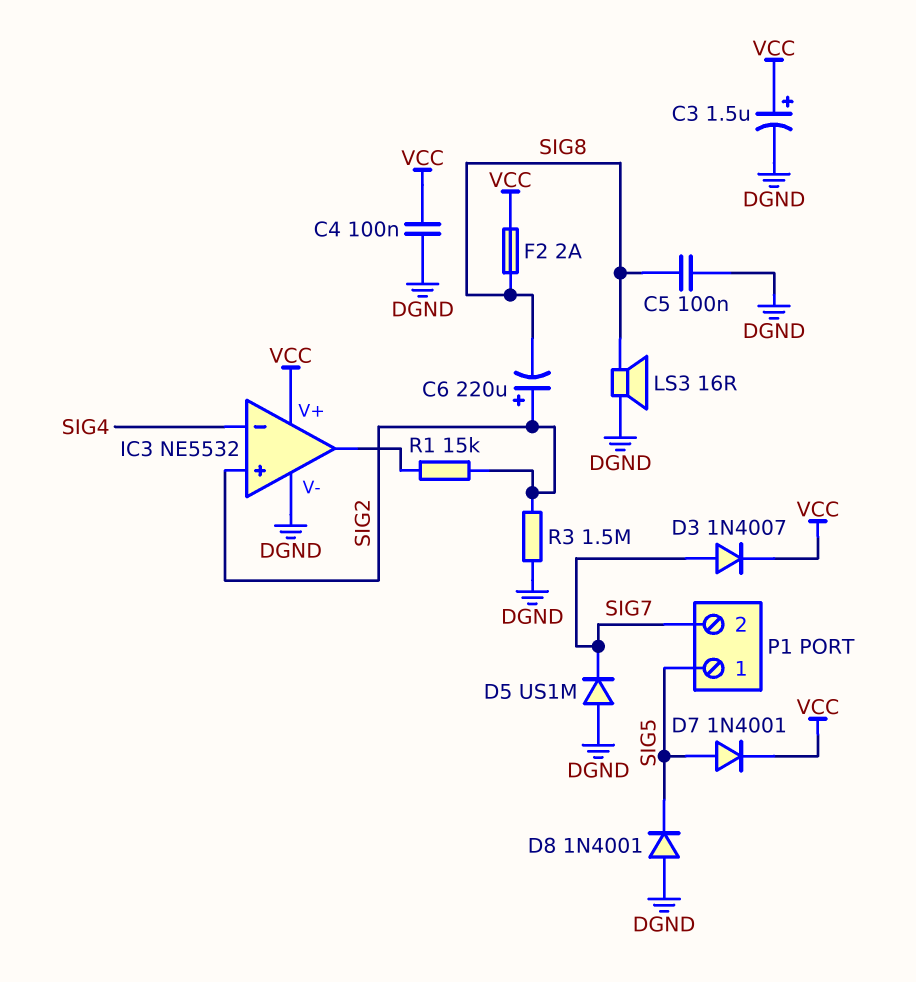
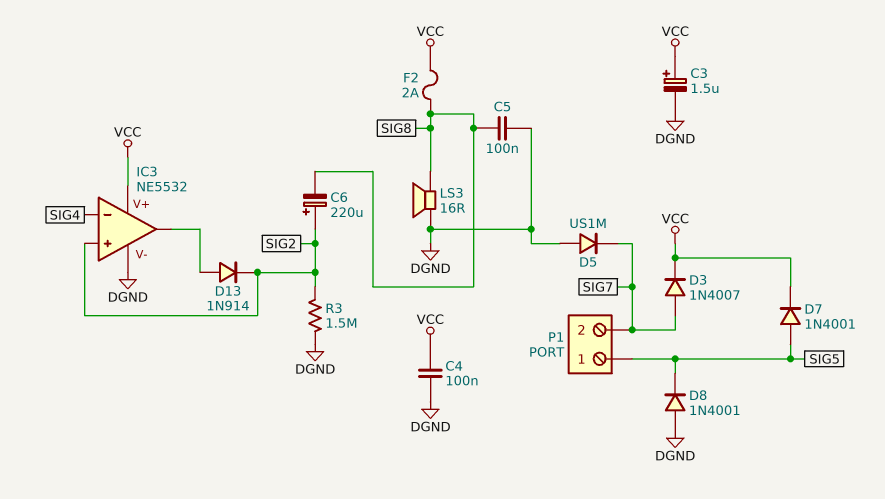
D13: none -> diode 1N914 (A IC3/out, K SIG2)
R1: 15k (IC3/out, SIG2) -> none

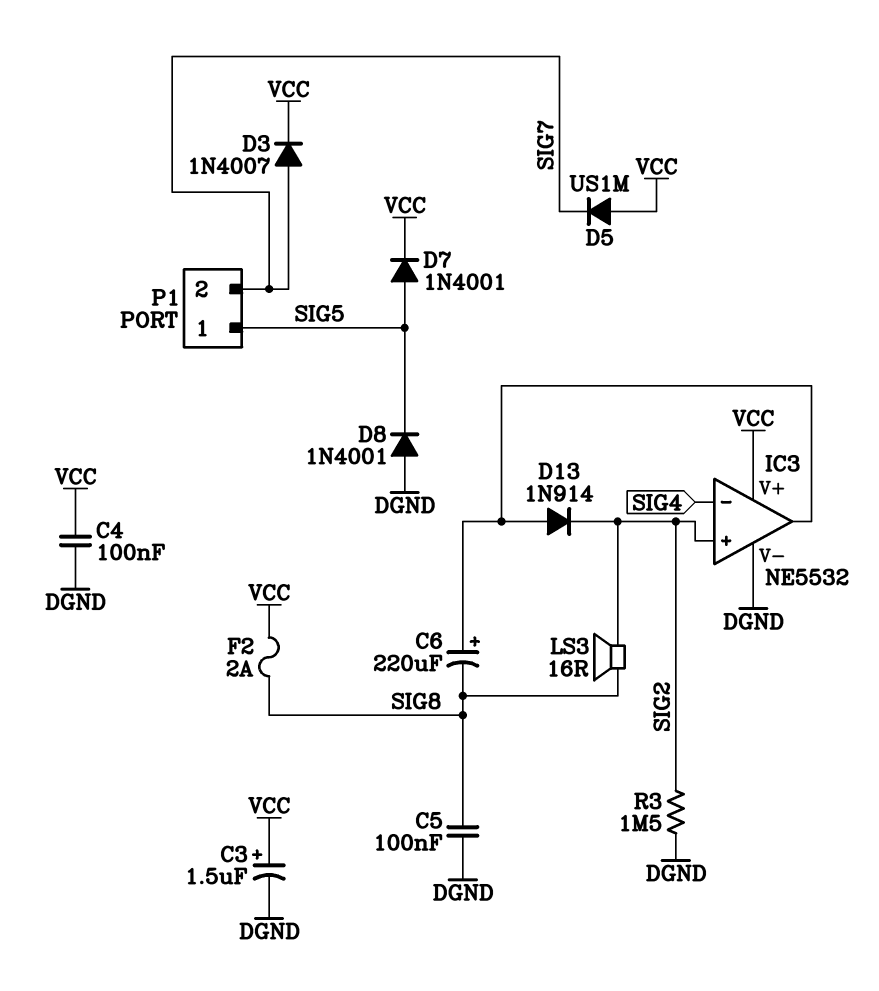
C6: 220uF (plus SIG2, minus SIG8) -> 220uF (plus IC3/out, minus SIG8)
D5: diode US1M (A DGND, K SIG7) -> diode US1M (A VCC, K SIG7)
LS3: speaker 16R (DGND, SIG8) -> speaker 16R (SIG2, SIG8)

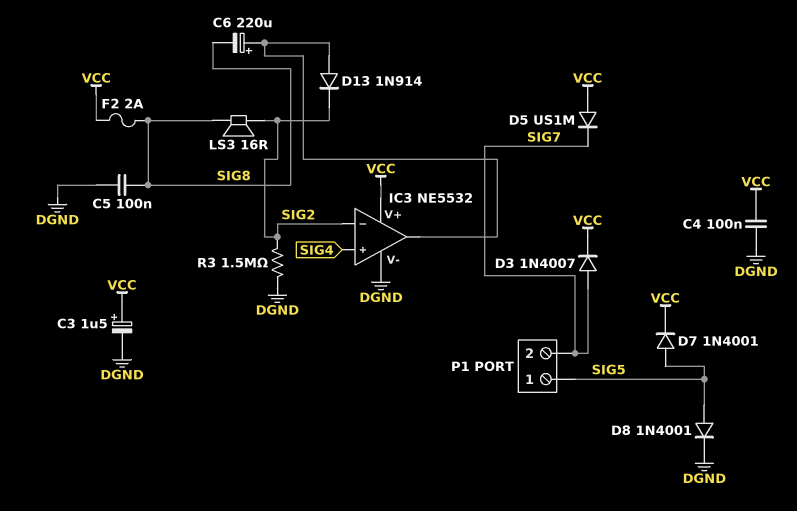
D8: diode 1N4001 (A DGND, K SIG5) -> diode 1N4001 (A SIG5, K DGND)
IC3 pin in+: SIG2 -> SIG4
IC3 pin in-: SIG4 -> SIG2

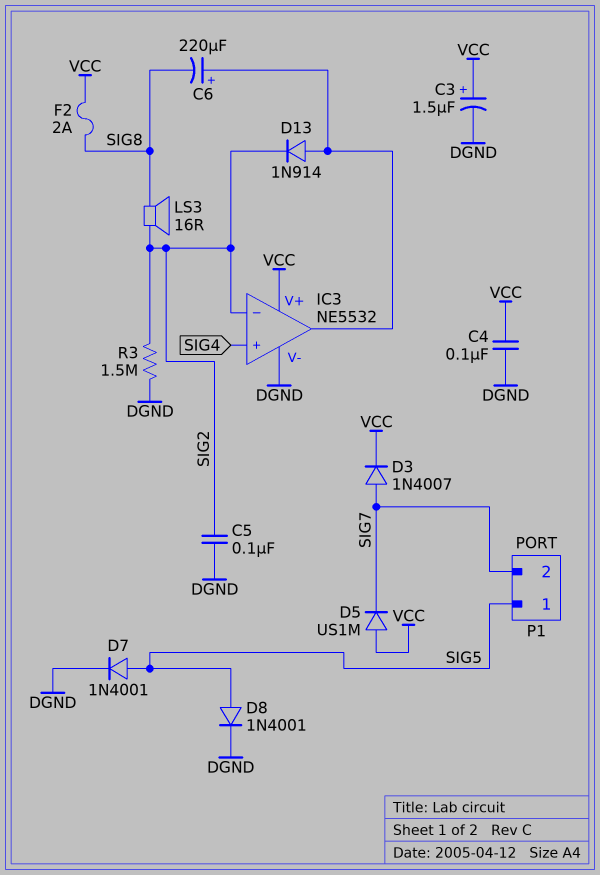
C5: 100nF (DGND, SIG8) -> 100nF (DGND, SIG2)
D7: diode 1N4001 (A SIG5, K VCC) -> diode 1N4001 (A SIG5, K DGND)

